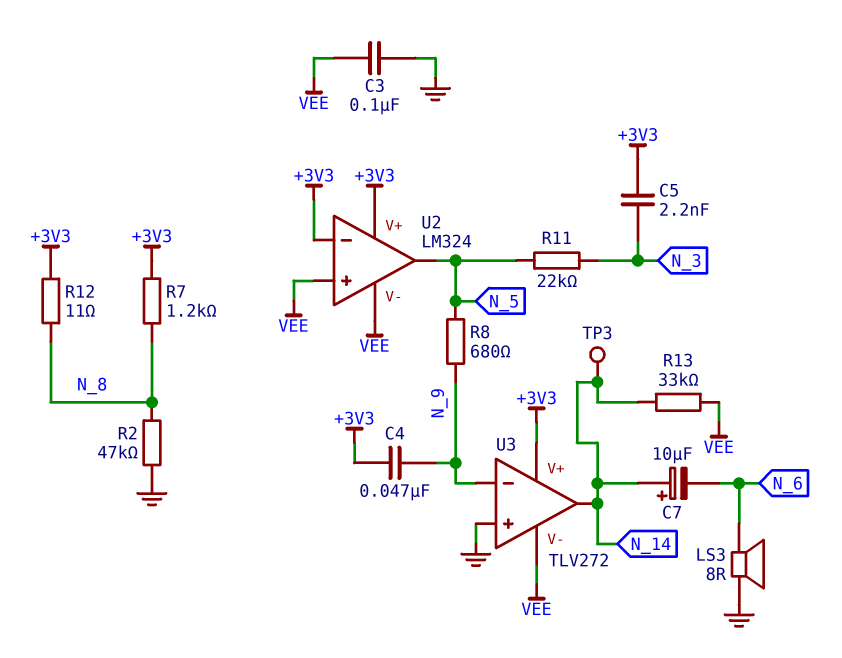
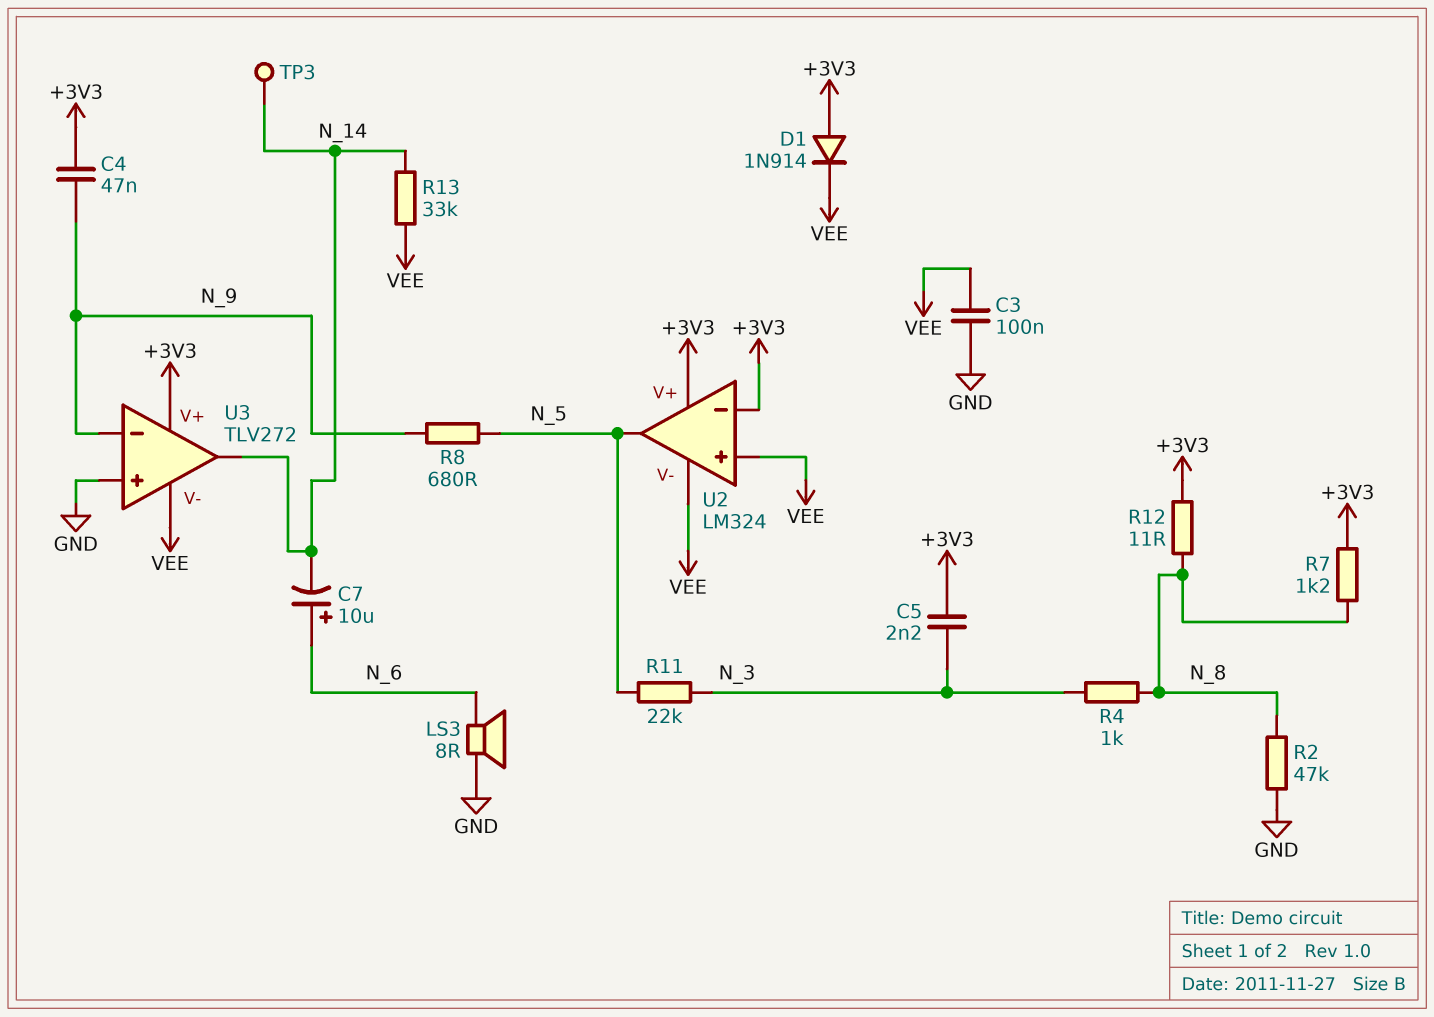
C7: 10uF (plus N_14, minus N_6) -> 10uF (plus N_6, minus N_14)
D1: none -> diode 1N914 (A +3V3, K VEE)
R4: none -> 1k (N_3, N_8)

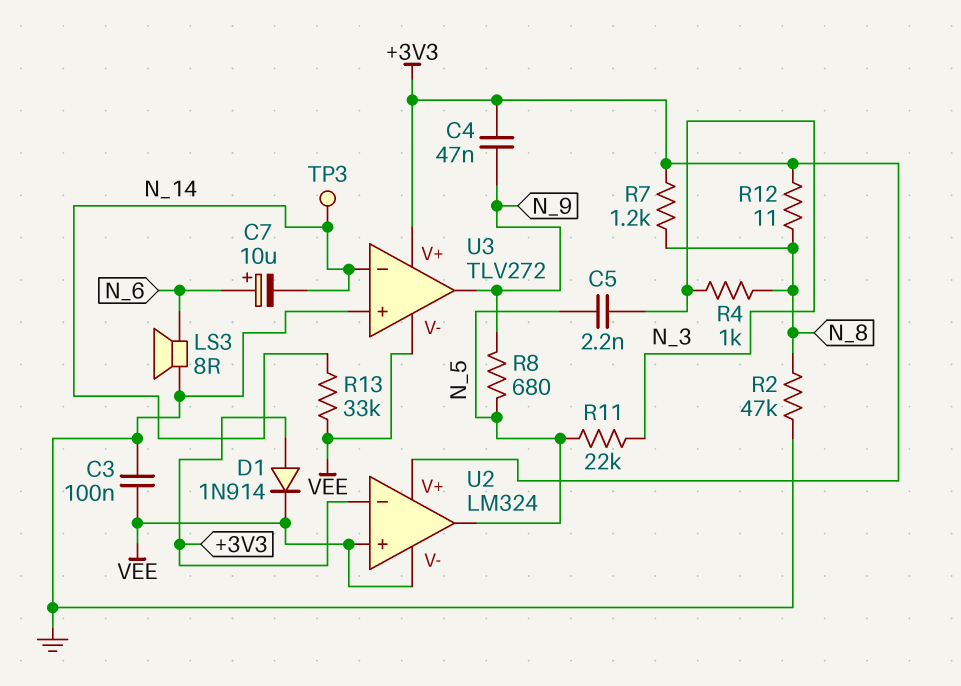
C5: 2.2nF (+3V3, N_3) -> 2.2nF (N_3, N_5)
U3 pin in-: N_9 -> N_14
U3 pin out: N_14 -> N_9

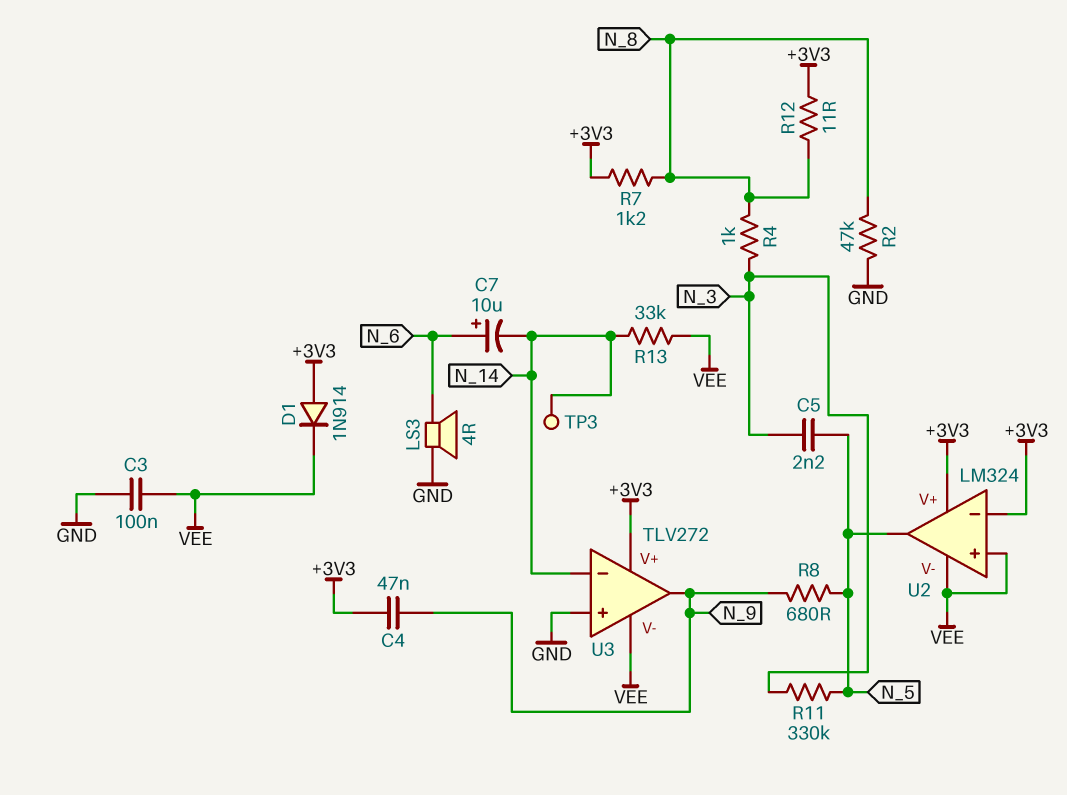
LS3: speaker 8R (GND, N_6) -> speaker 4R (GND, N_6)
R11: 22k (N_3, N_5) -> 330k (N_3, N_5)

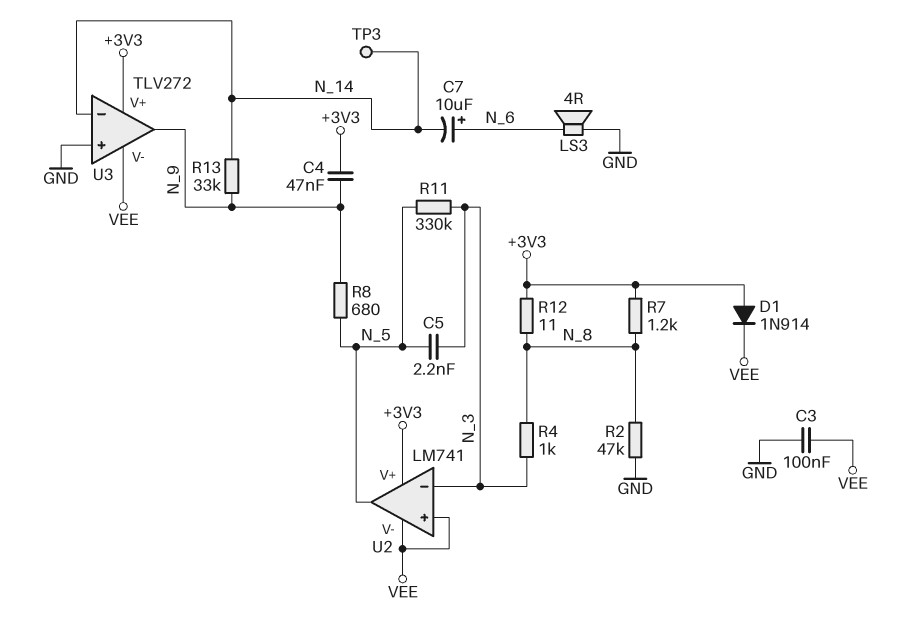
R13: 33k (N_14, VEE) -> 33k (N_9, N_14)
U2: LM324 -> LM741
U2 pin in-: +3V3 -> N_3

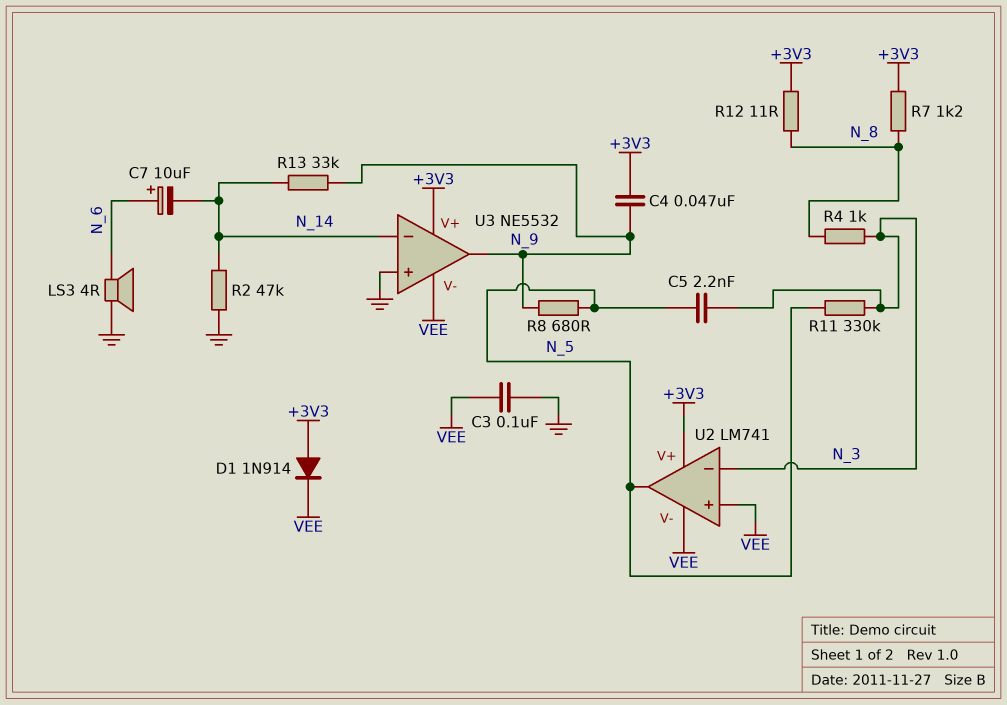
R2: 47k (GND, N_8) -> 47k (GND, N_14)
TP3: test point (N_14) -> none
U3: TLV272 -> NE5532

